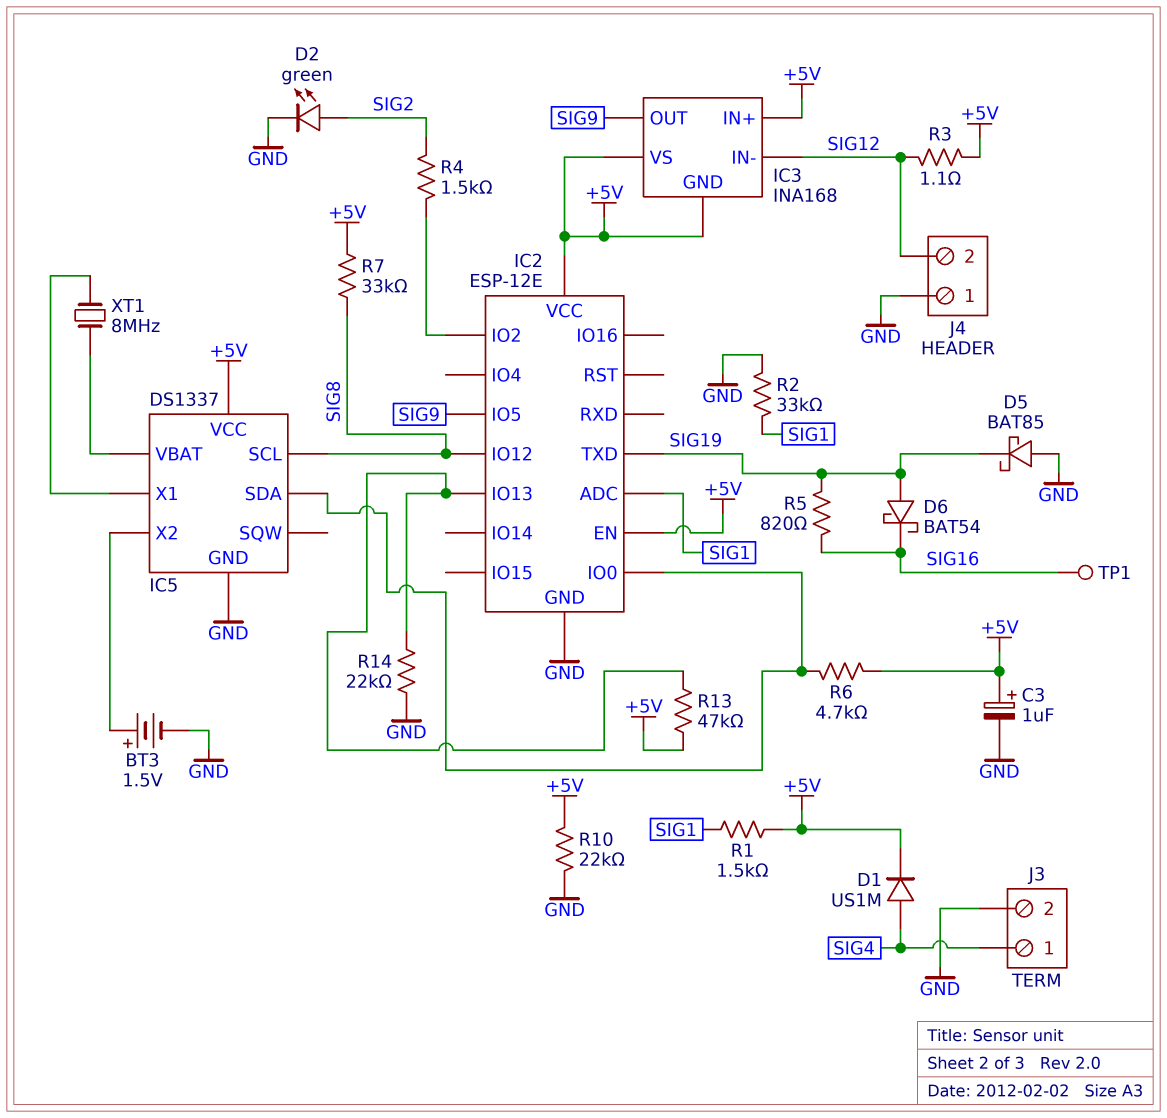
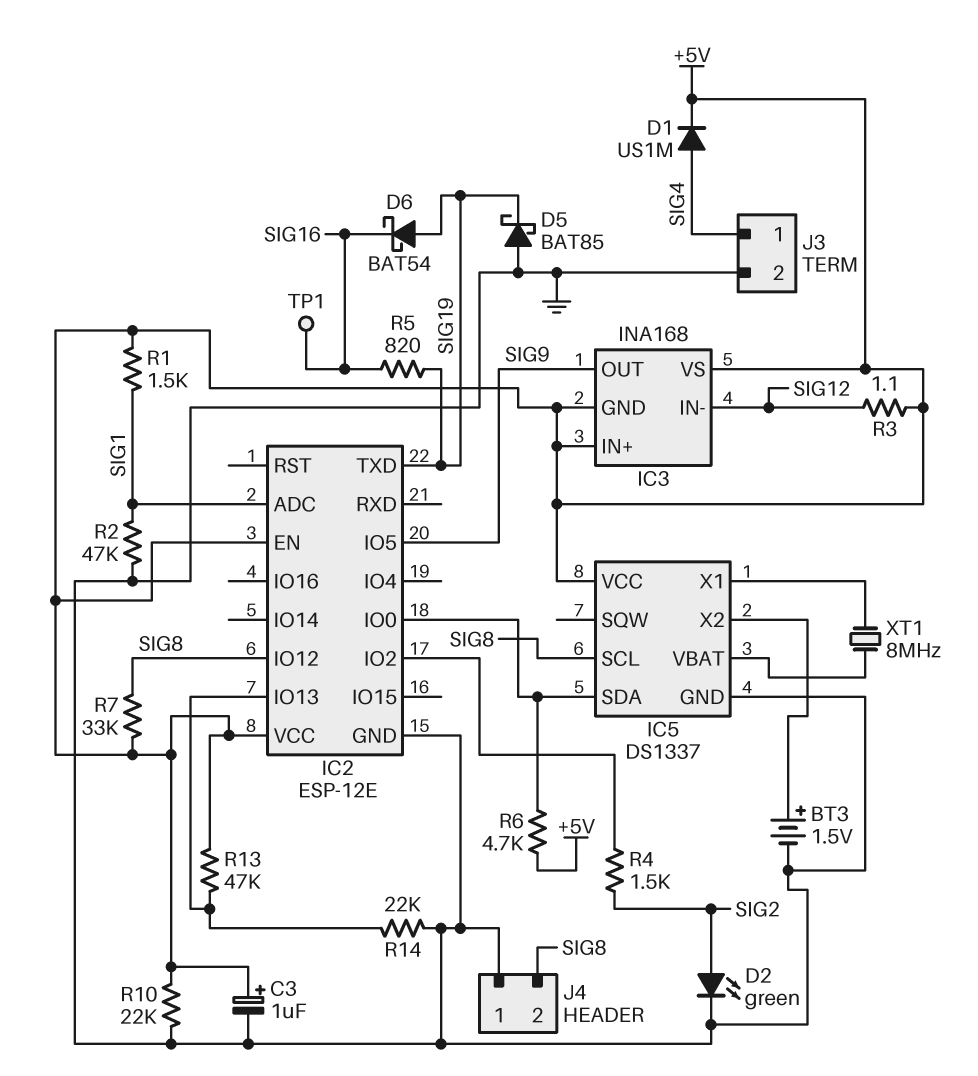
J4 pin 2: SIG12 -> SIG8
R2: 33k (GND, SIG1) -> 47k (GND, SIG1)

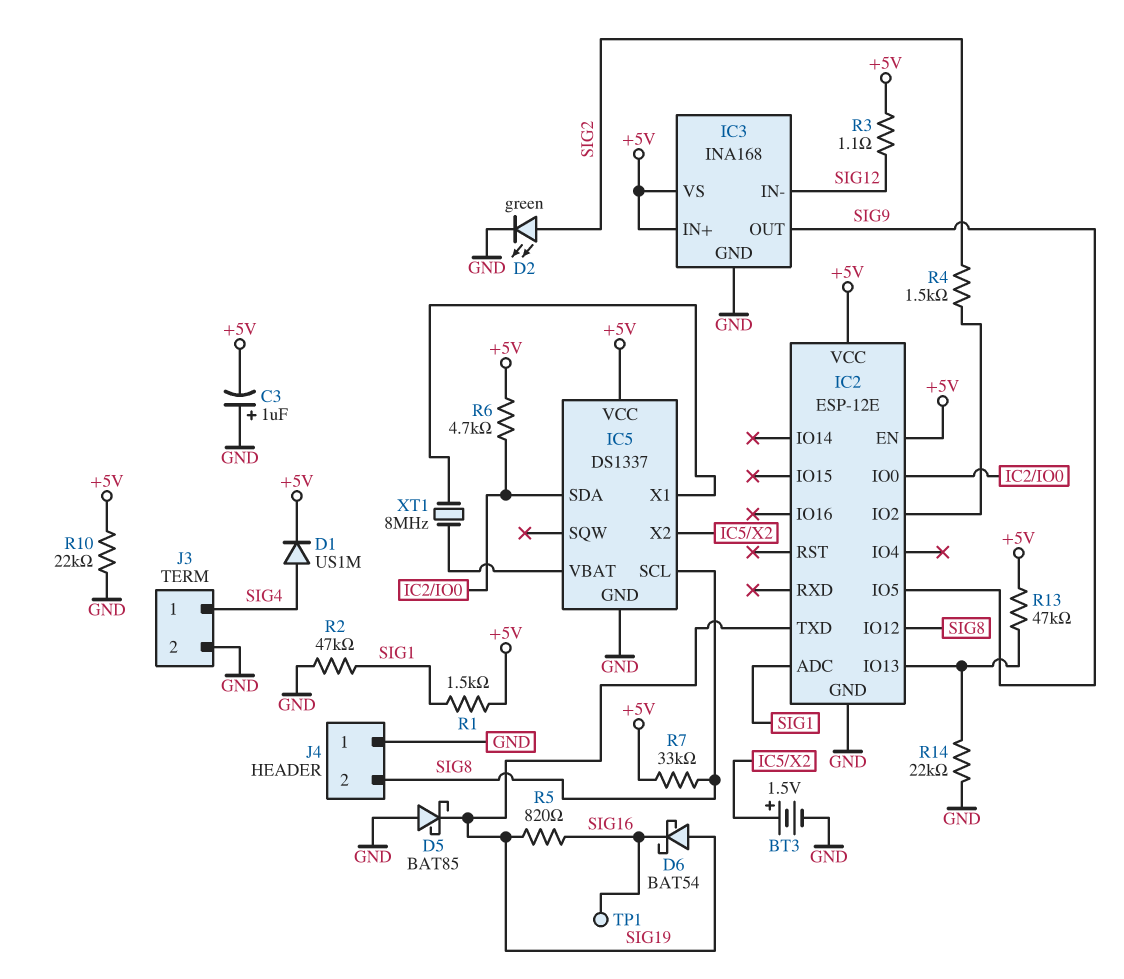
C3: 1uF (plus +5V, minus GND) -> 1uF (plus GND, minus +5V)
IC3 pin GND: +5V -> GND

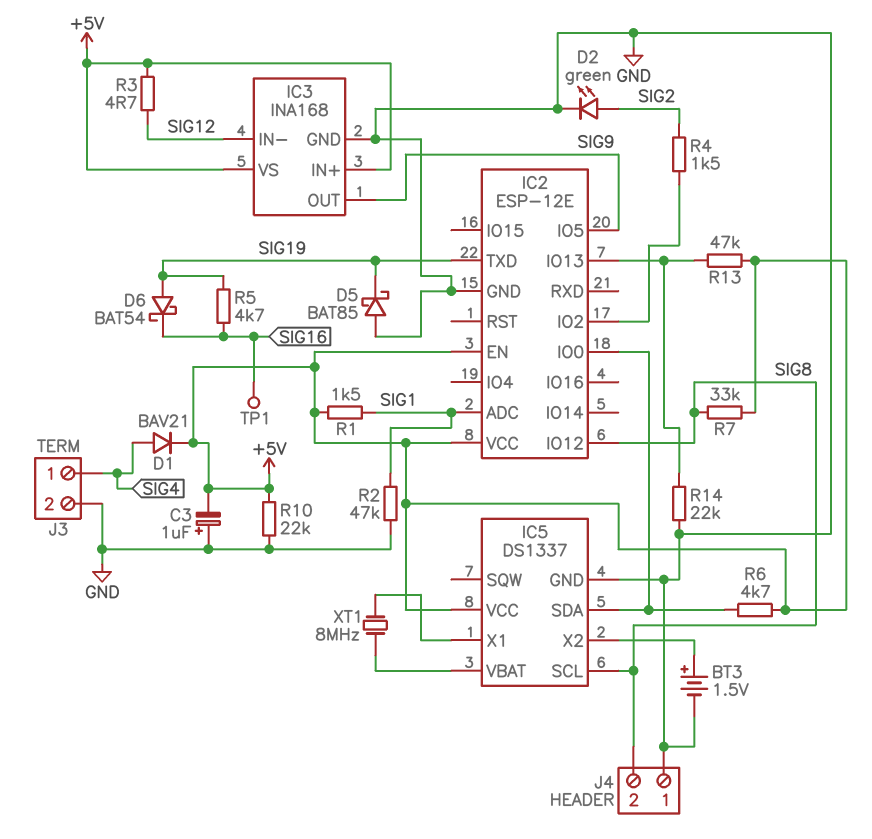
D1: diode US1M (A SIG4, K +5V) -> diode BAV21 (A SIG4, K +5V)
R3: 1.1 (+5V, SIG12) -> 4.7 (+5V, SIG12)
R5: 820 (SIG16, SIG19) -> 4.7k (SIG16, SIG19)

